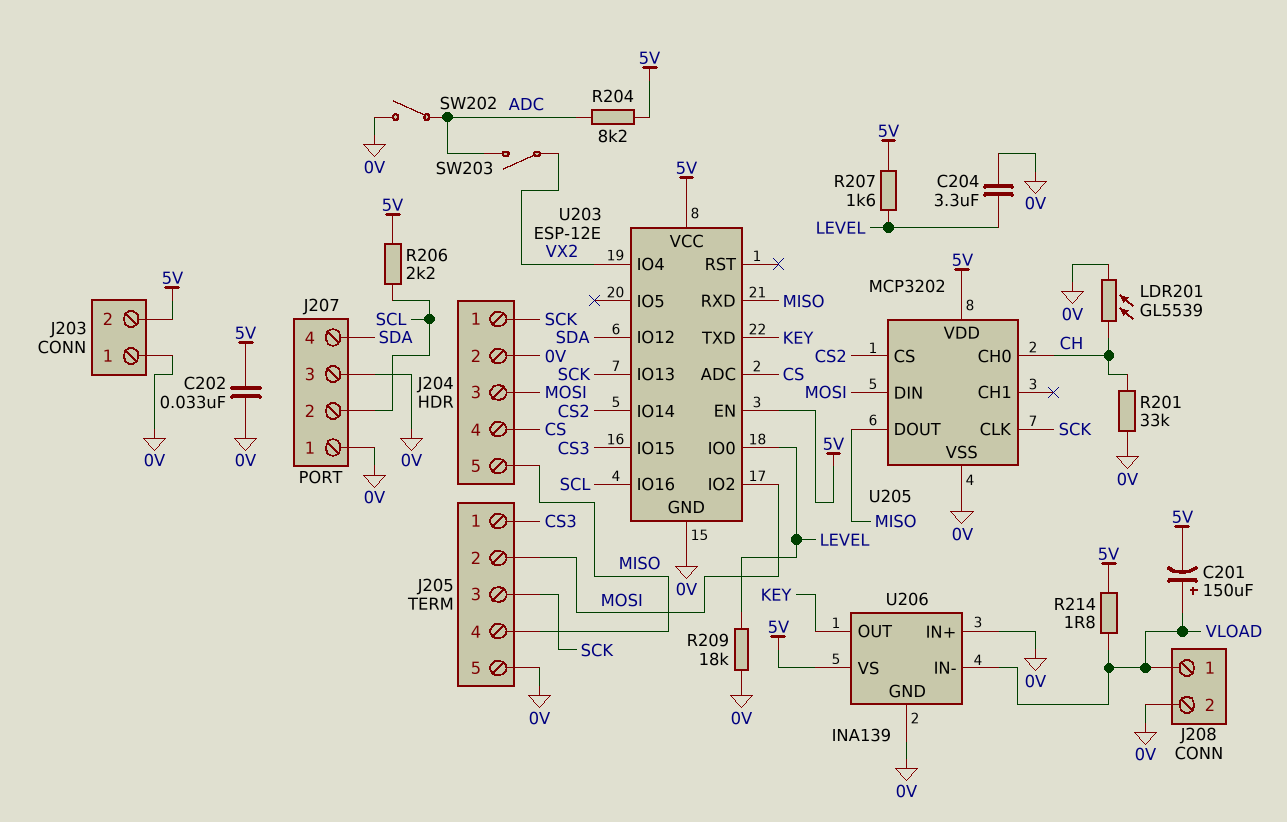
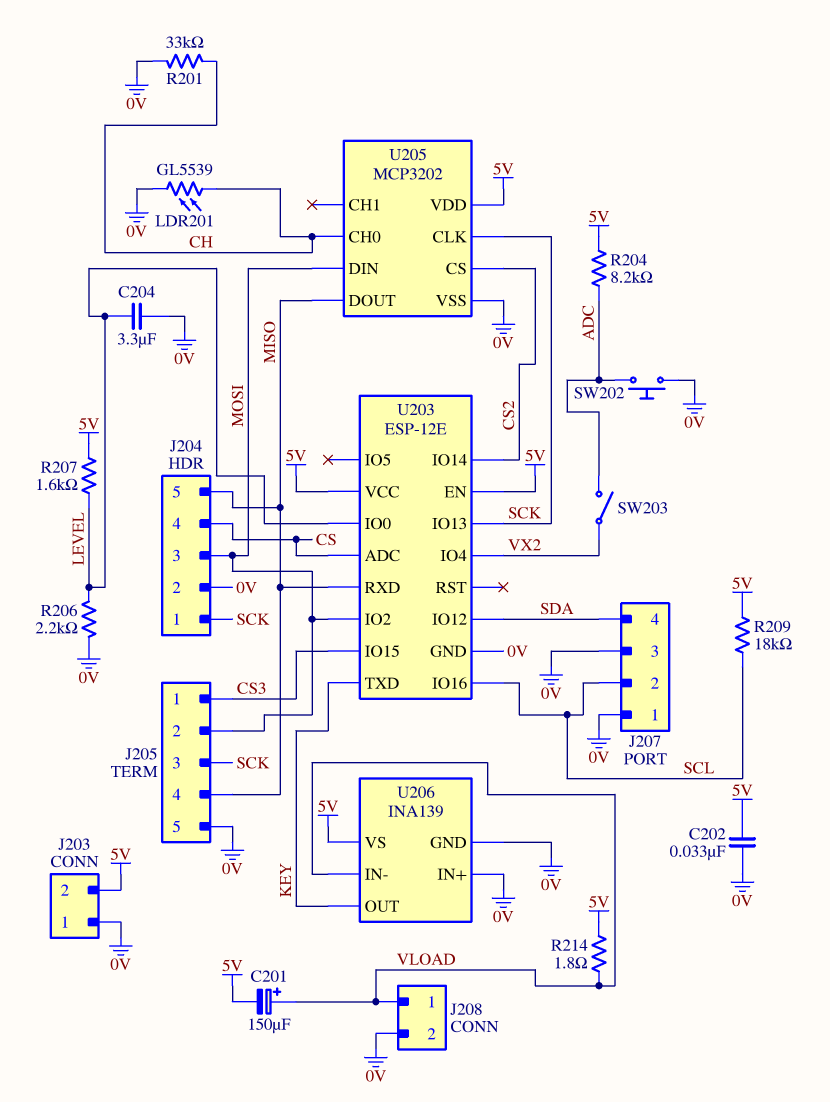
R206: 2.2k (5V, SCL) -> 2.2k (0V, LEVEL)
R209: 18k (0V, LEVEL) -> 18k (5V, SCL)
SW202: switch (0V, ADC) -> button (0V, ADC)

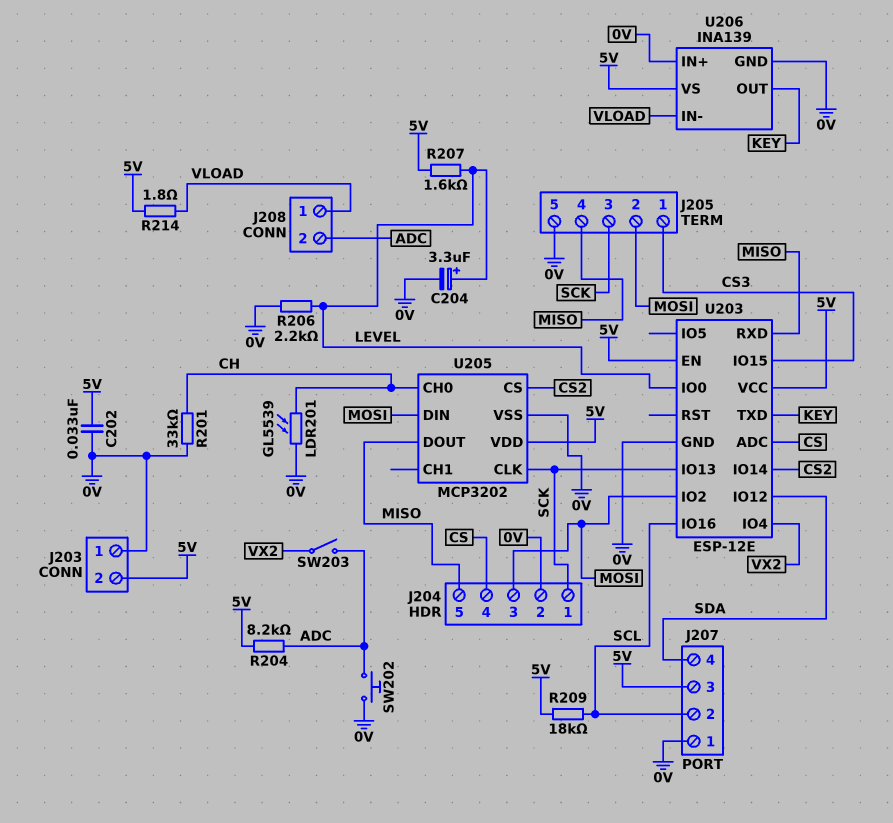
C201: 150uF (plus VLOAD, minus 5V) -> none
C204: 3.3uF (0V, LEVEL) -> 3.3uF (plus LEVEL, minus 0V)
J207 pin 3: 0V -> 5V
J208 pin 2: 0V -> ADC

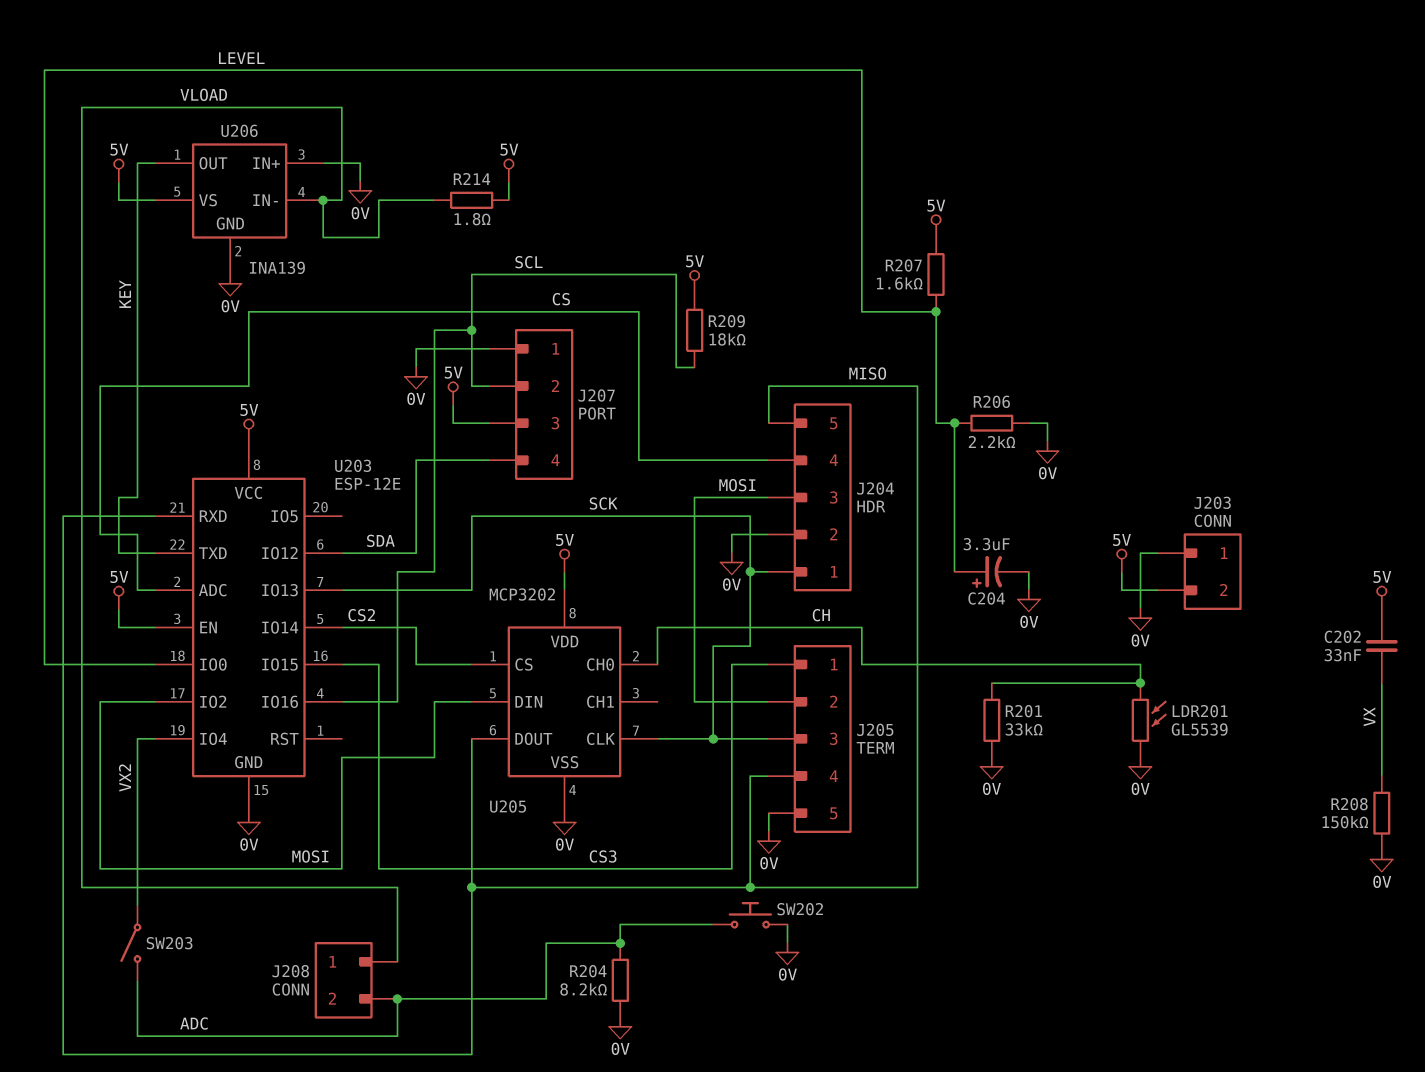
C202: 33nF (0V, 5V) -> 33nF (5V, VX)
R204: 8.2k (5V, ADC) -> 8.2k (0V, ADC)
R208: none -> 150k (0V, VX)

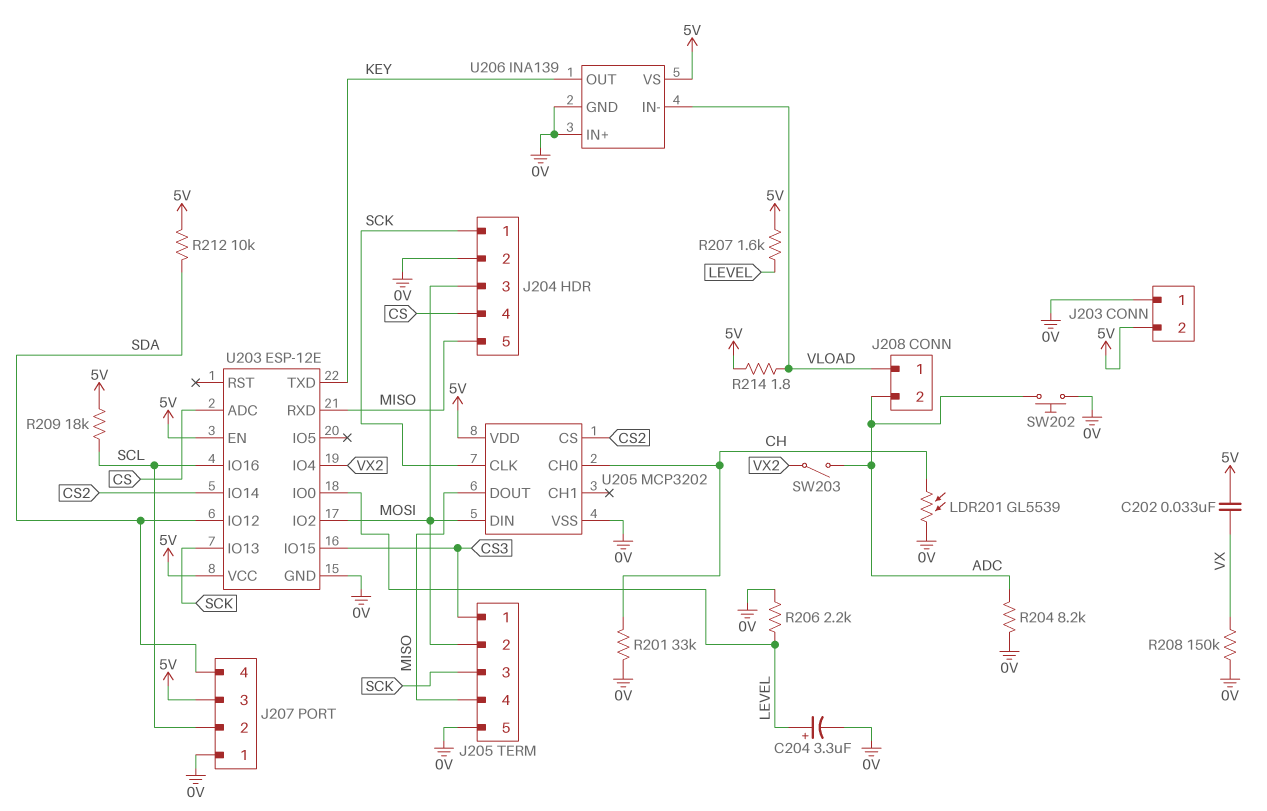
R212: none -> 10k (5V, SDA)

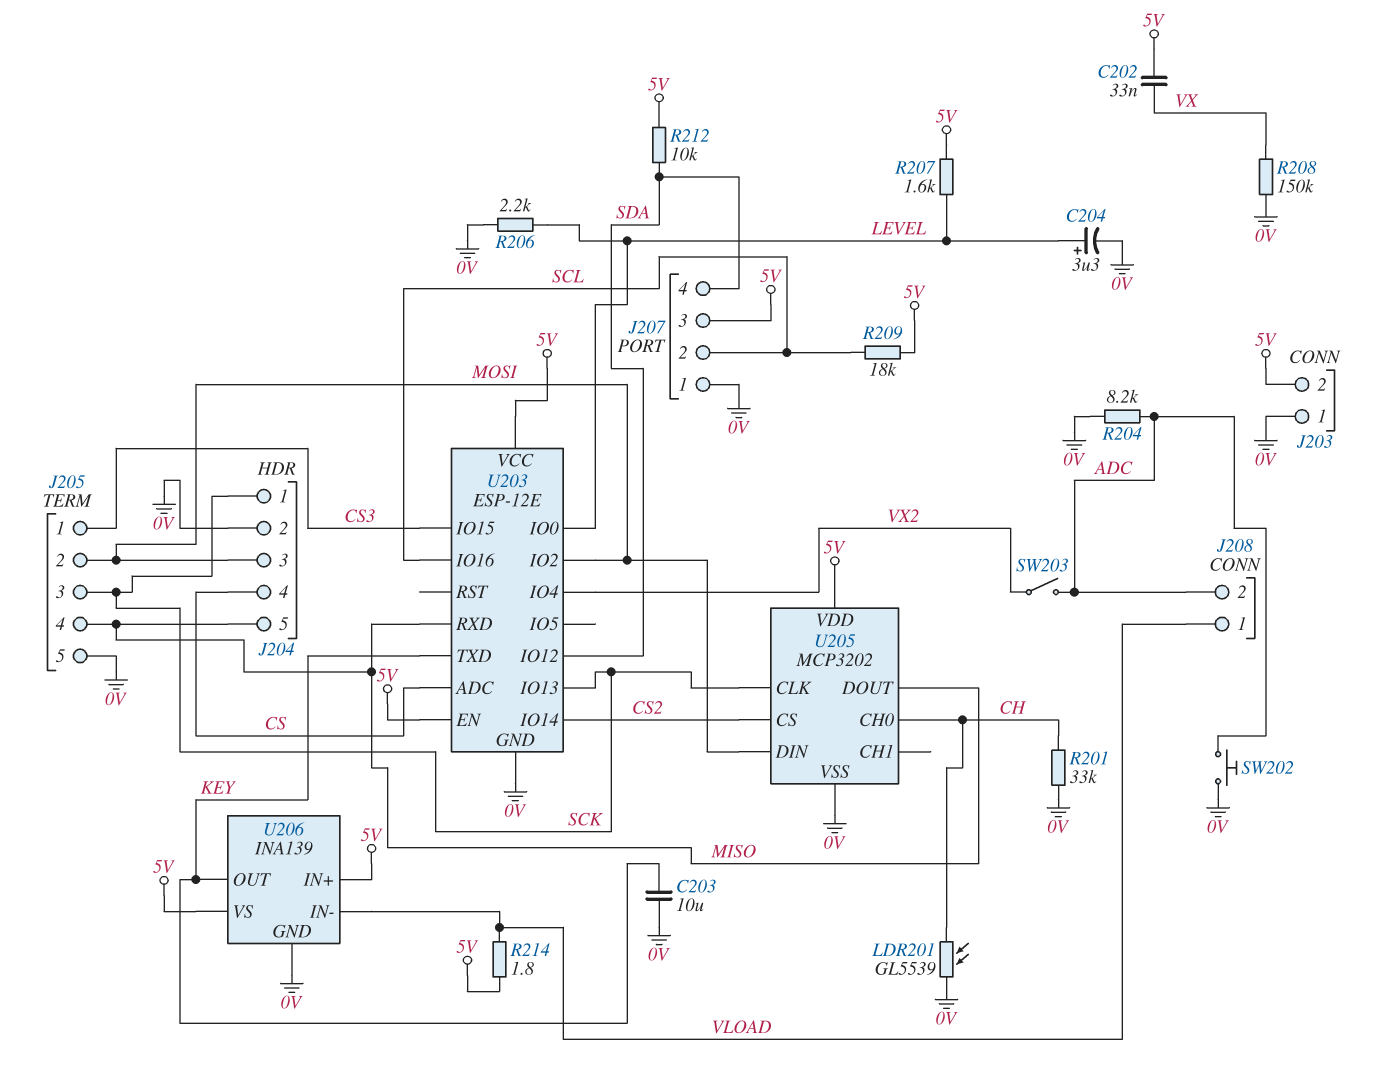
C203: none -> 10uF (0V, KEY)
U206 pin IN+: 0V -> 5V

